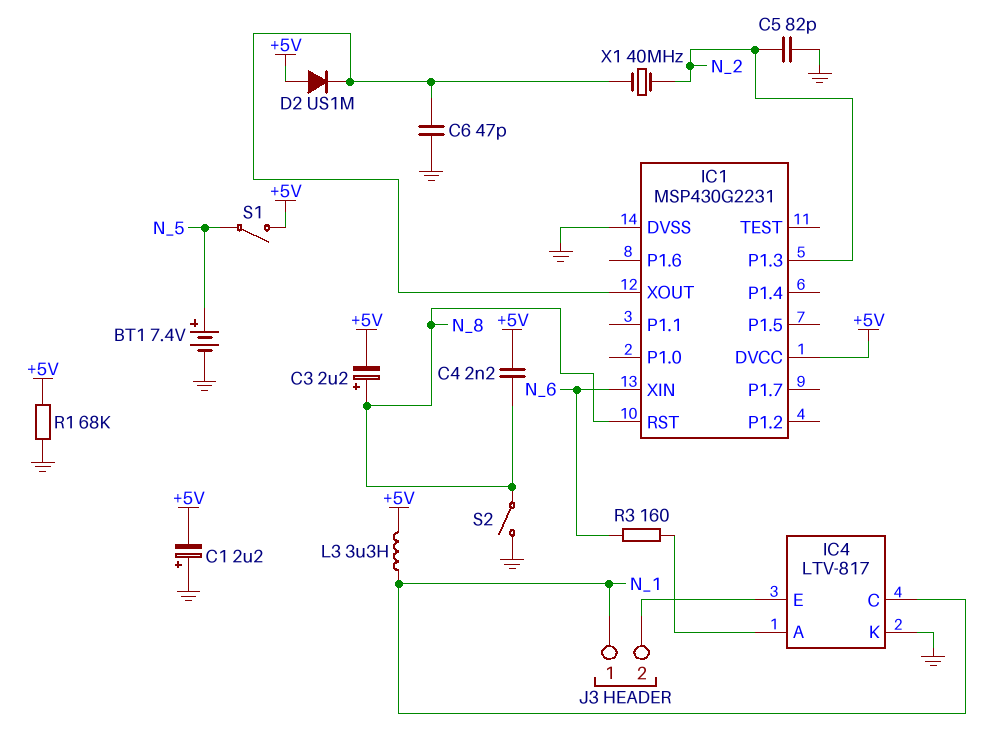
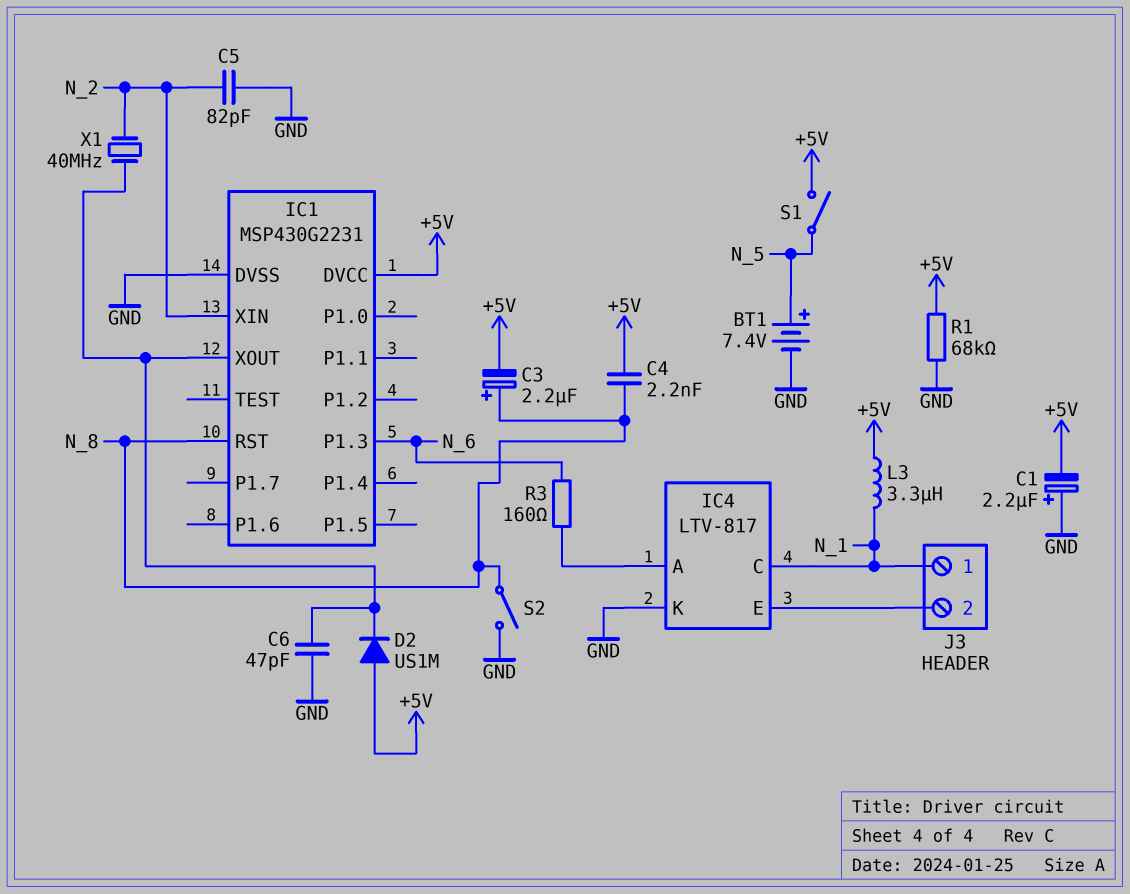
IC1 pin P1.3: N_2 -> N_6
IC1 pin XIN: N_6 -> N_2

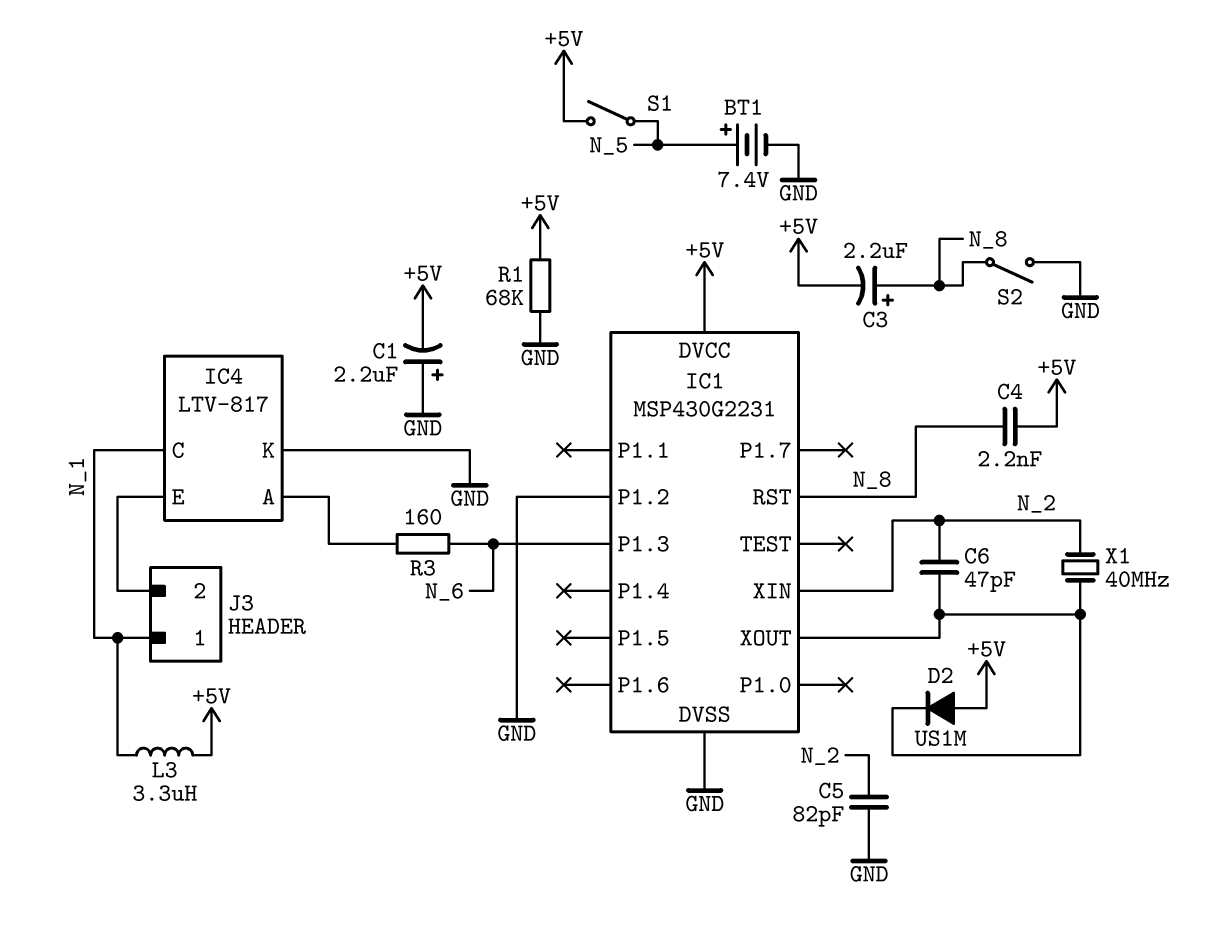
C6: 47pF (GND, IC1/XOUT) -> 47pF (IC1/XOUT, N_2)
IC1 pin P1.2: none -> GND

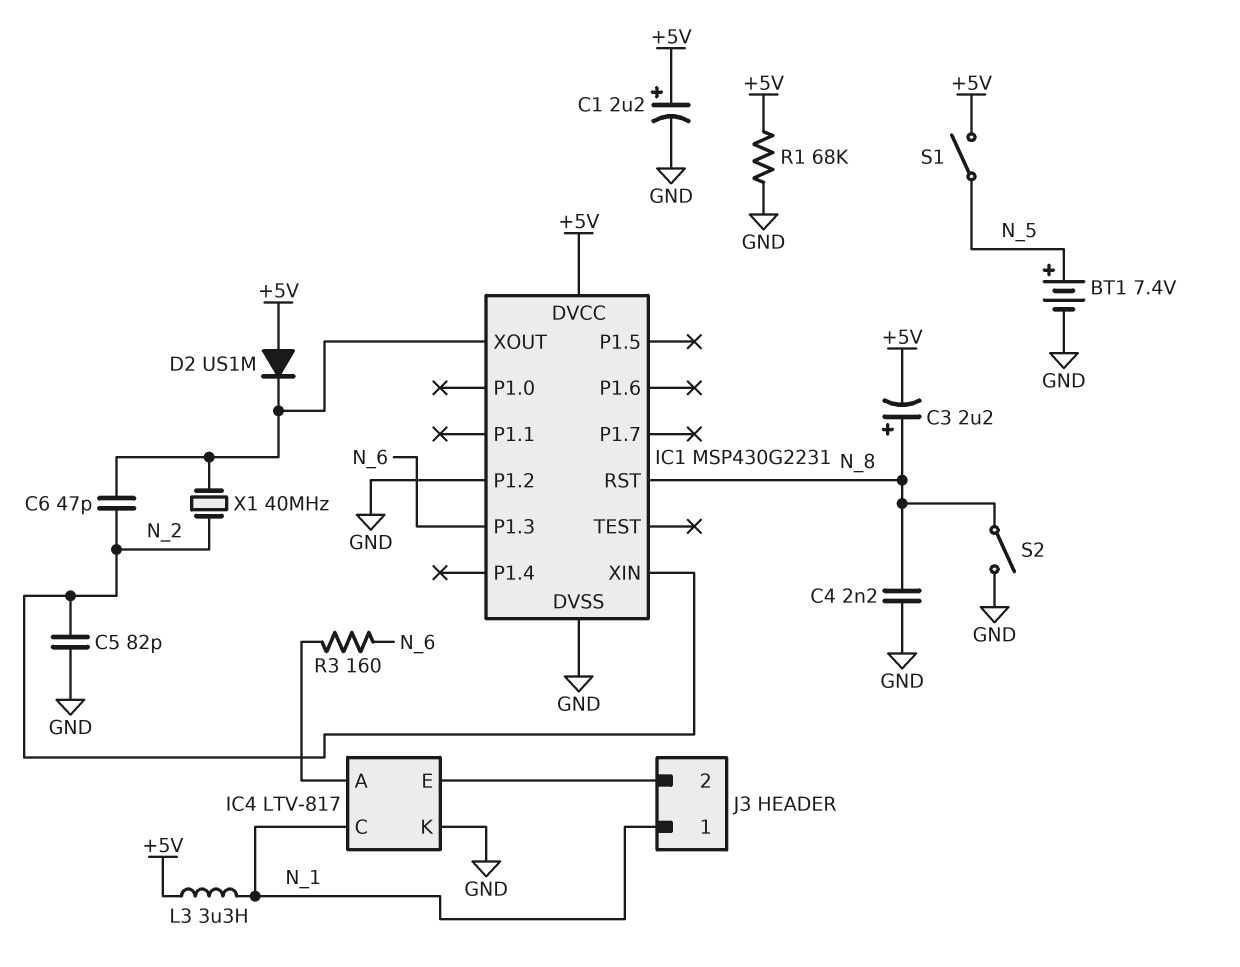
C1: 2.2uF (plus GND, minus +5V) -> 2.2uF (plus +5V, minus GND)
C4: 2.2nF (+5V, N_8) -> 2.2nF (GND, N_8)

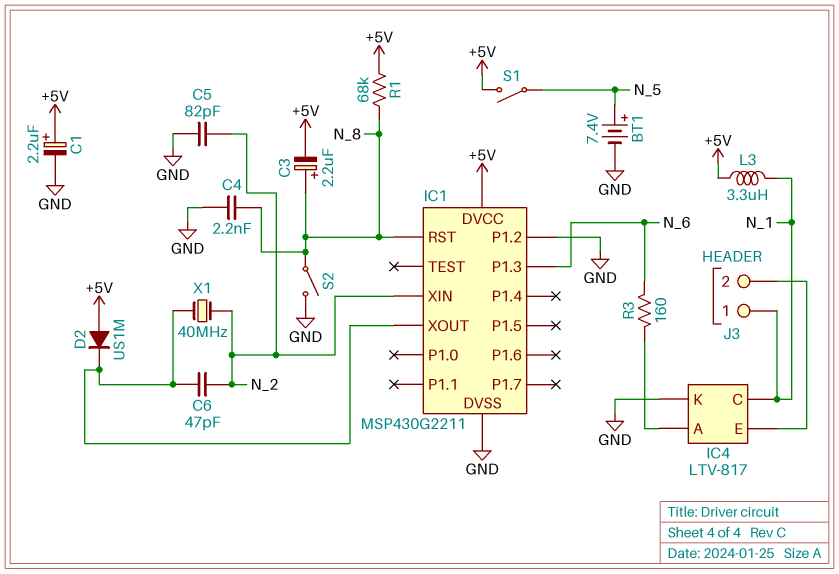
IC1: MSP430G2231 -> MSP430G2211
R1: 68k (+5V, GND) -> 68k (+5V, N_8)

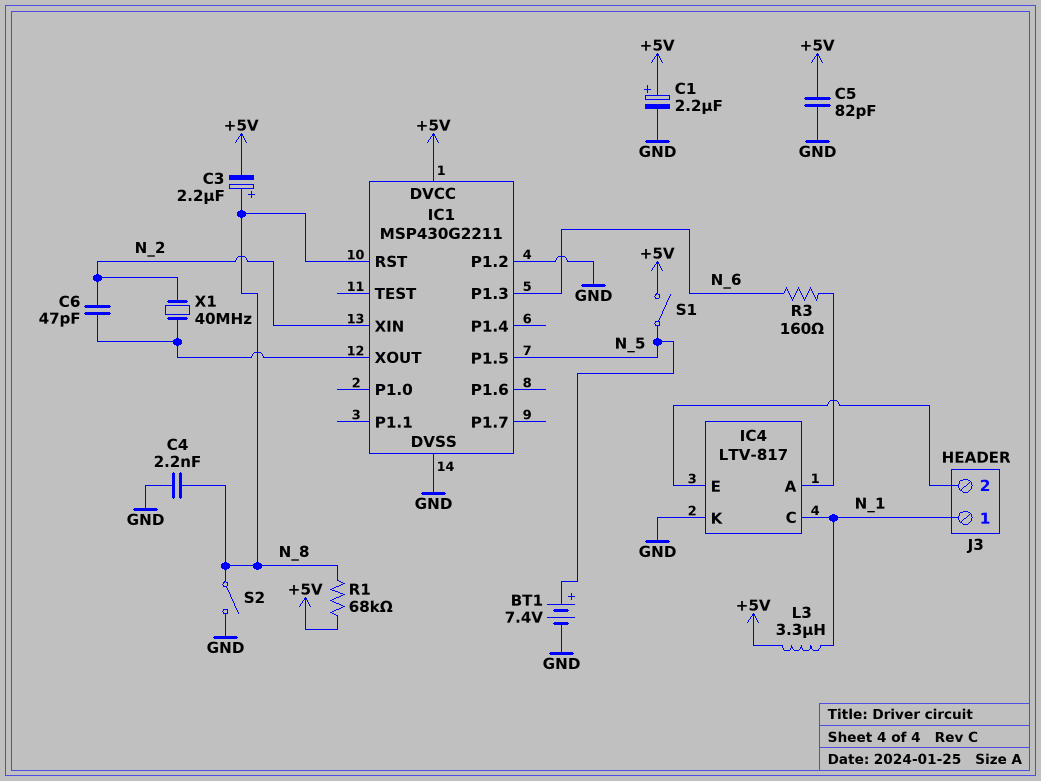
C5: 82pF (GND, N_2) -> 82pF (+5V, GND)
D2: diode US1M (A +5V, K IC1/XOUT) -> none
IC1 pin P1.5: none -> N_5

